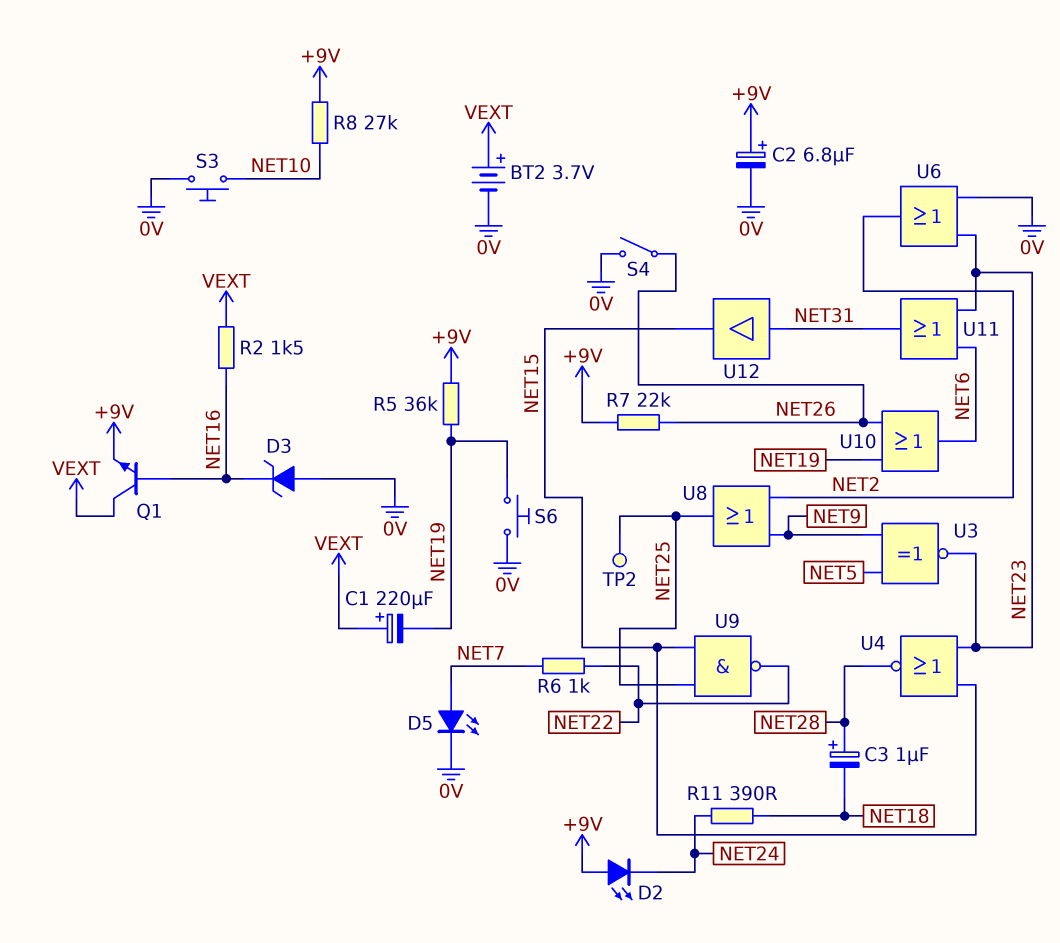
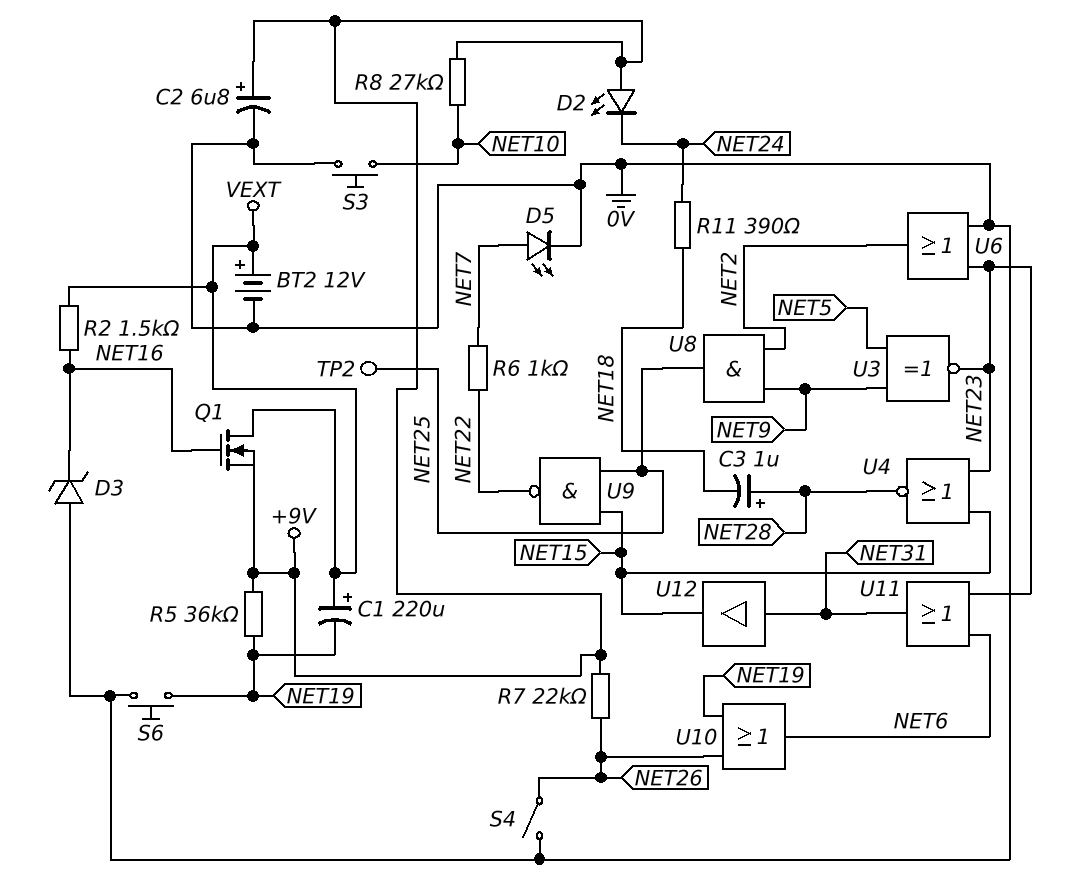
BT2: 3.7V (plus VEXT, minus 0V) -> 12V (plus VEXT, minus 0V)
Q1: NPN (B NET16, C VEXT, E +9V) -> NMOS (G NET16, D VEXT, S +9V)
U8: OR (in NET2, in NET9, out NET25) -> AND (in NET2, in NET9, out NET25)

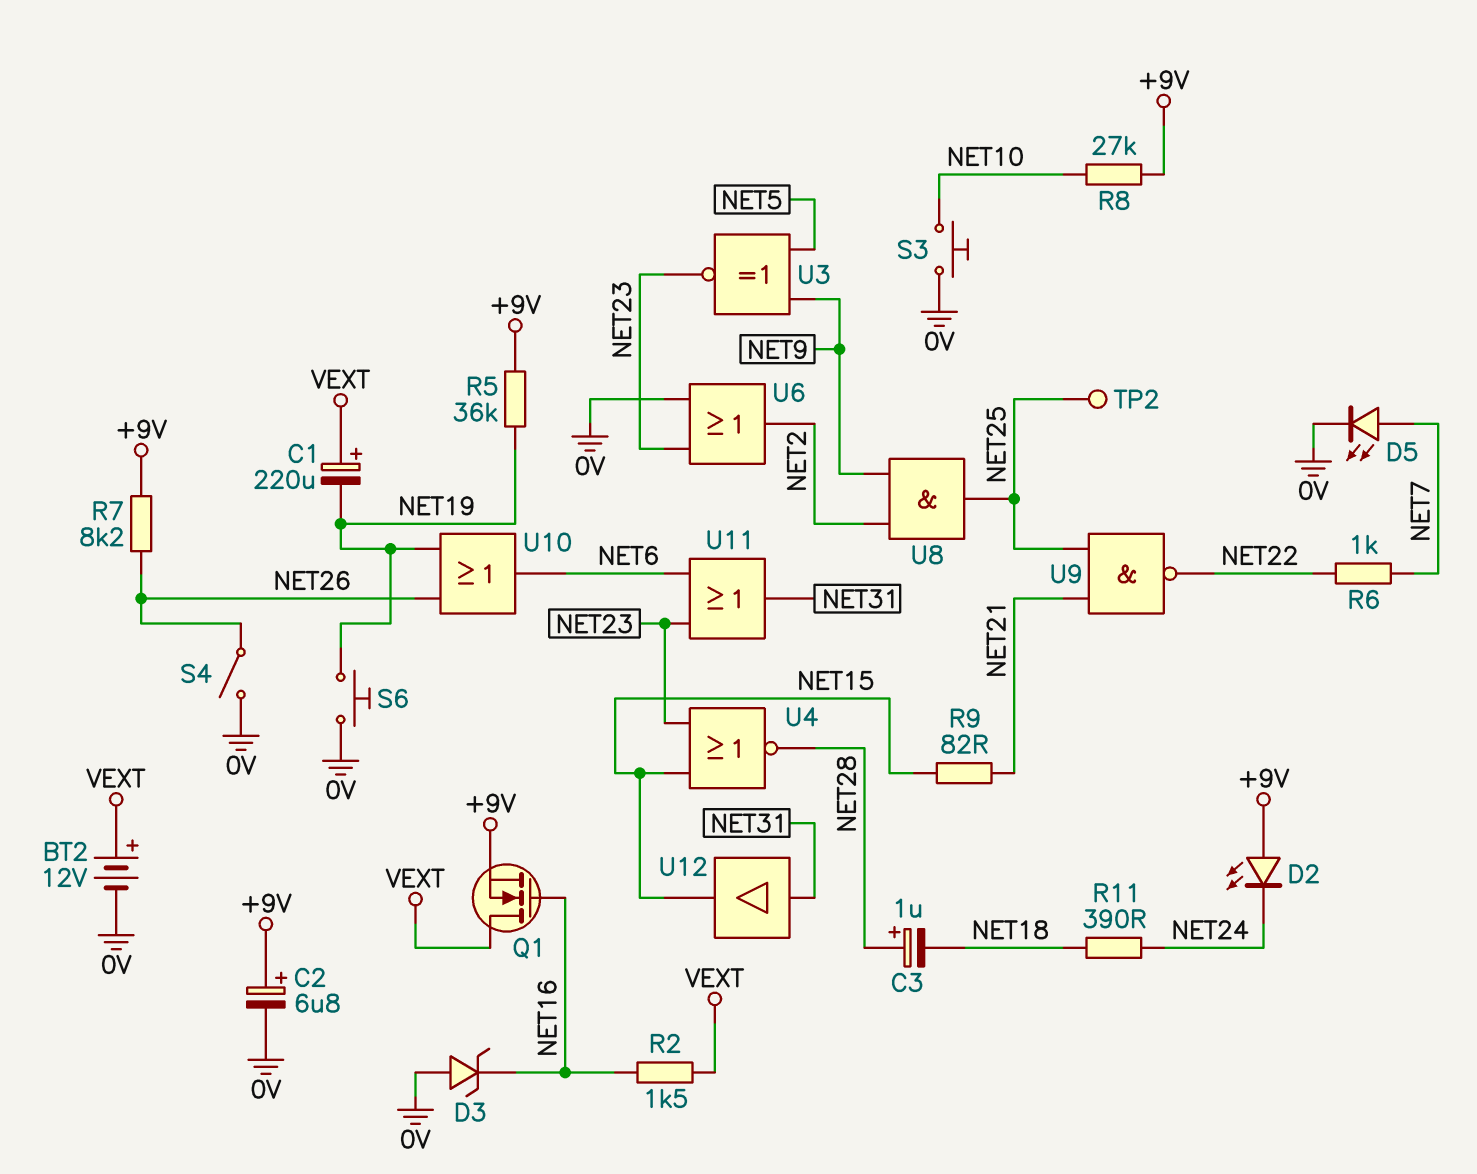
R7: 22k (+9V, NET26) -> 8.2k (+9V, NET26)
R9: none -> 82 (NET15, NET21)
U9: NAND (in NET15, in NET25, out NET22) -> NAND (in NET21, in NET25, out NET22)

